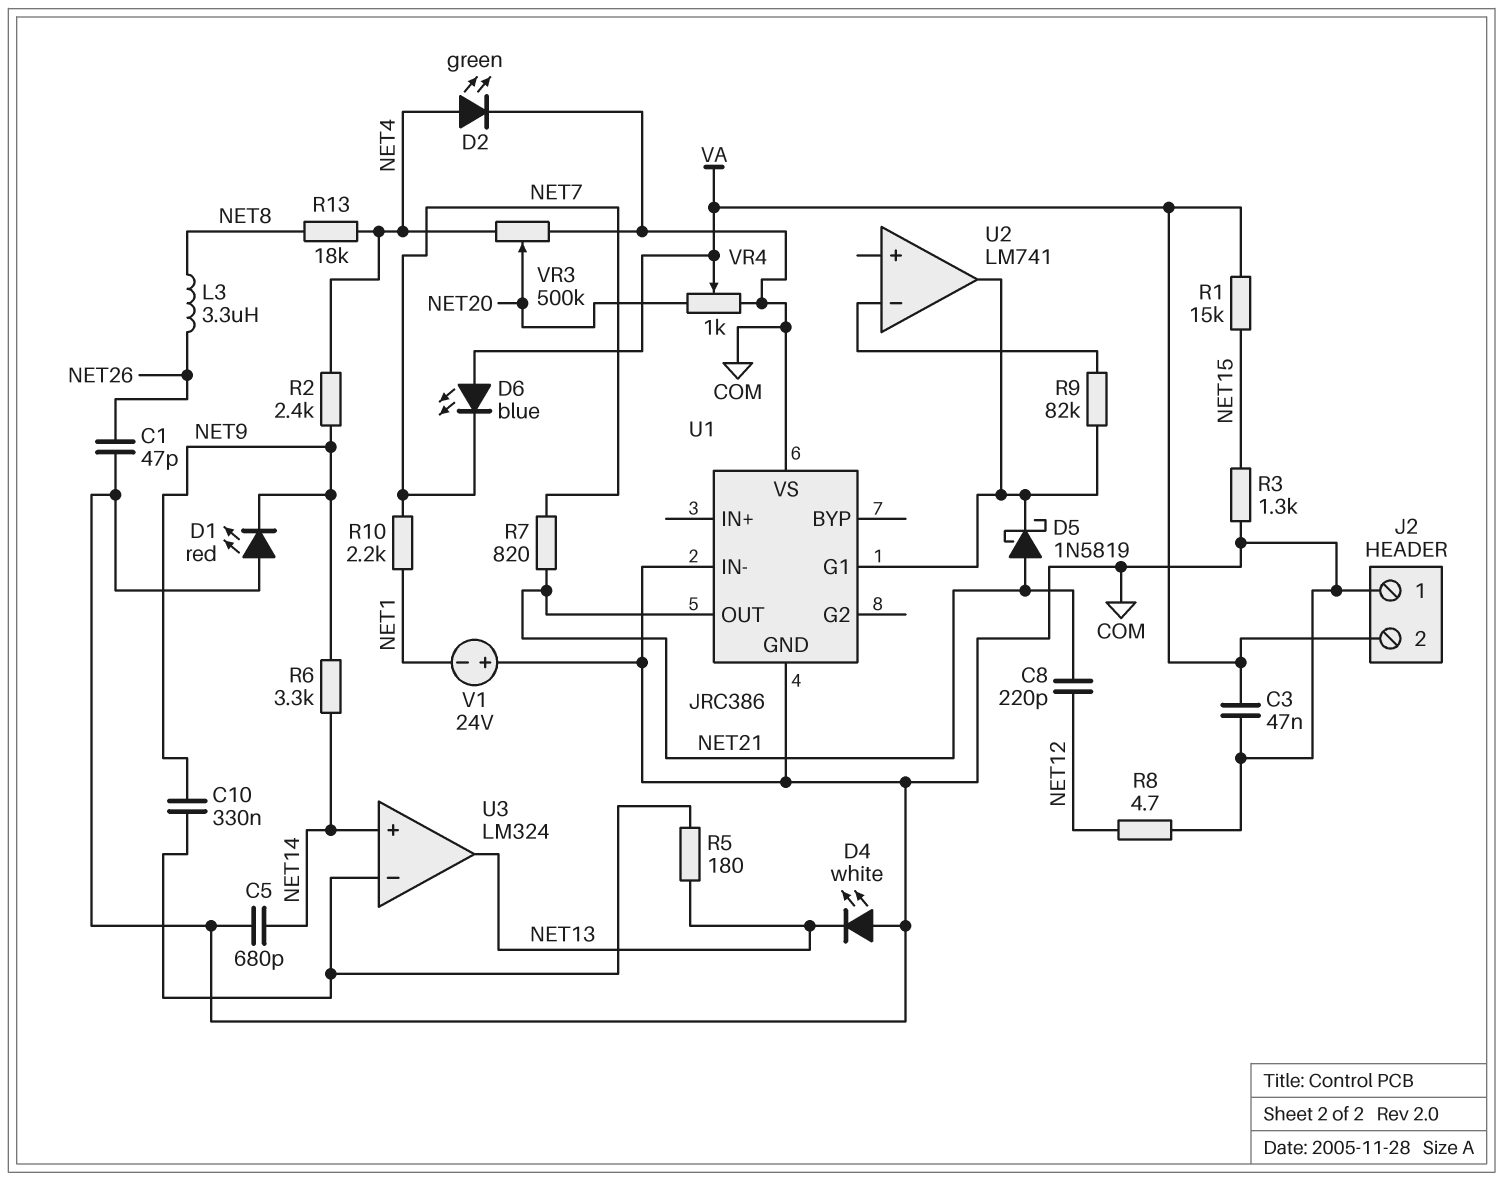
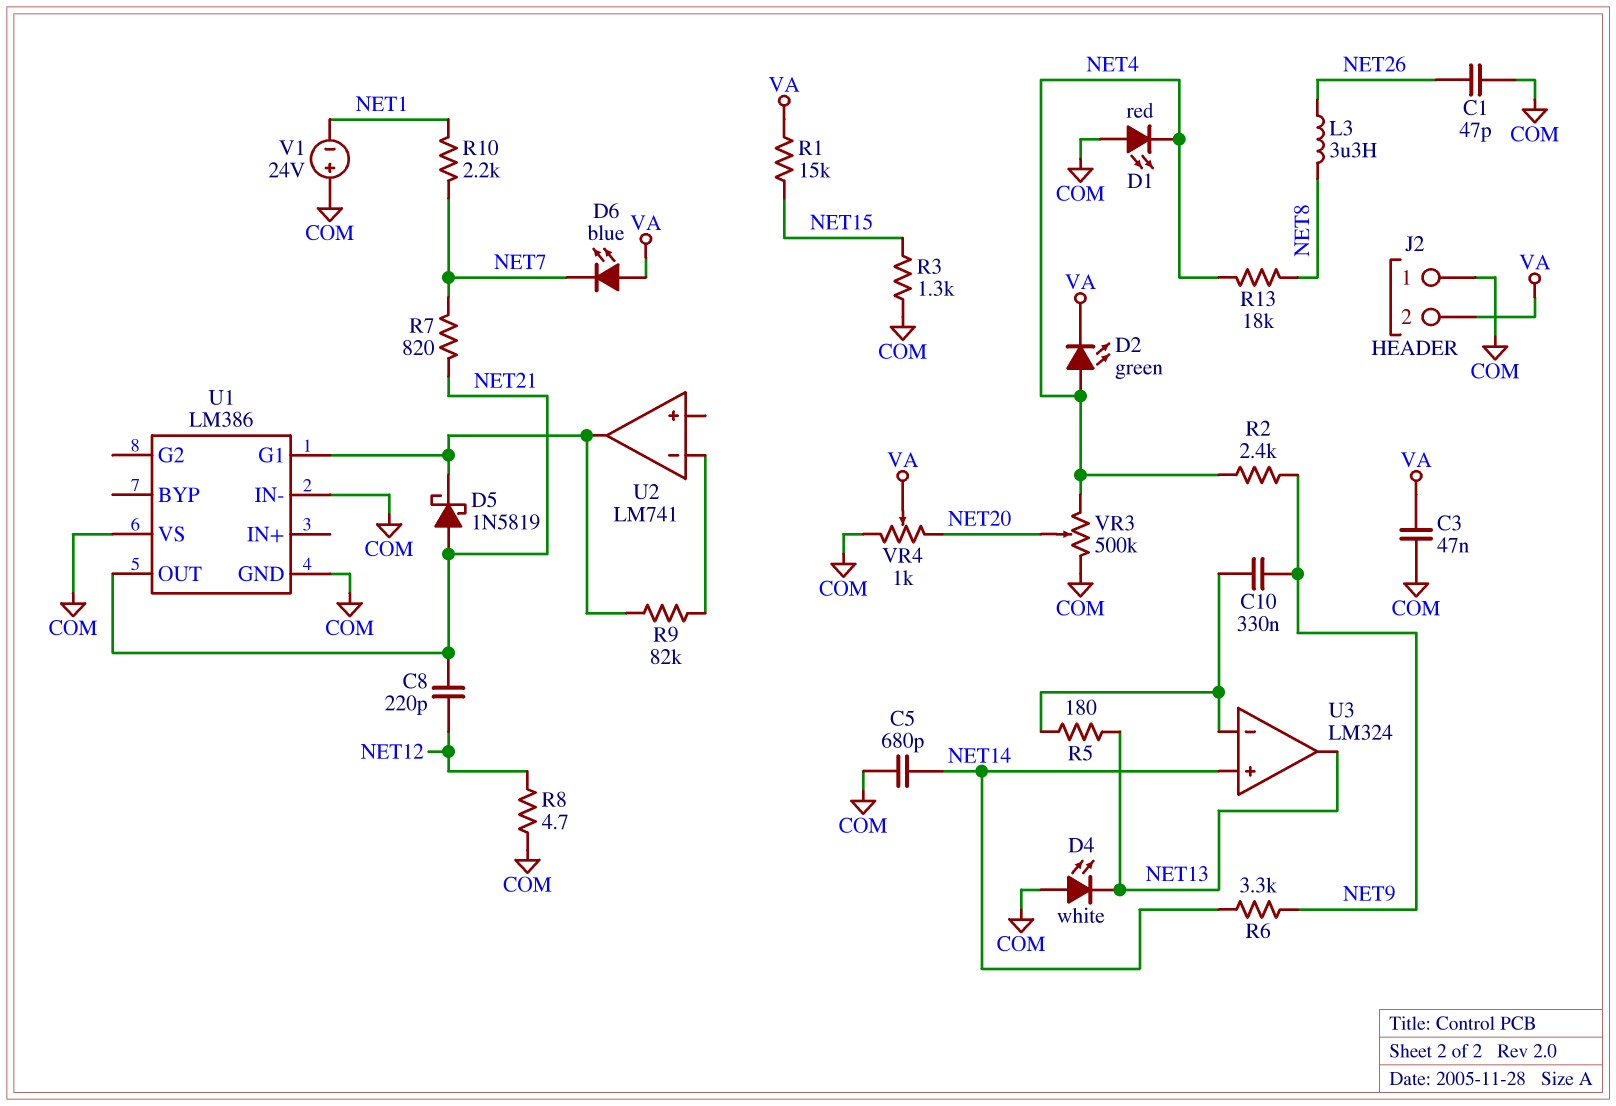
D1: LED red (A COM, K NET9) -> LED red (A COM, K NET4)
D2: LED green (A NET4, K COM) -> LED green (A NET4, K VA)
U1: JRC386 -> LM386

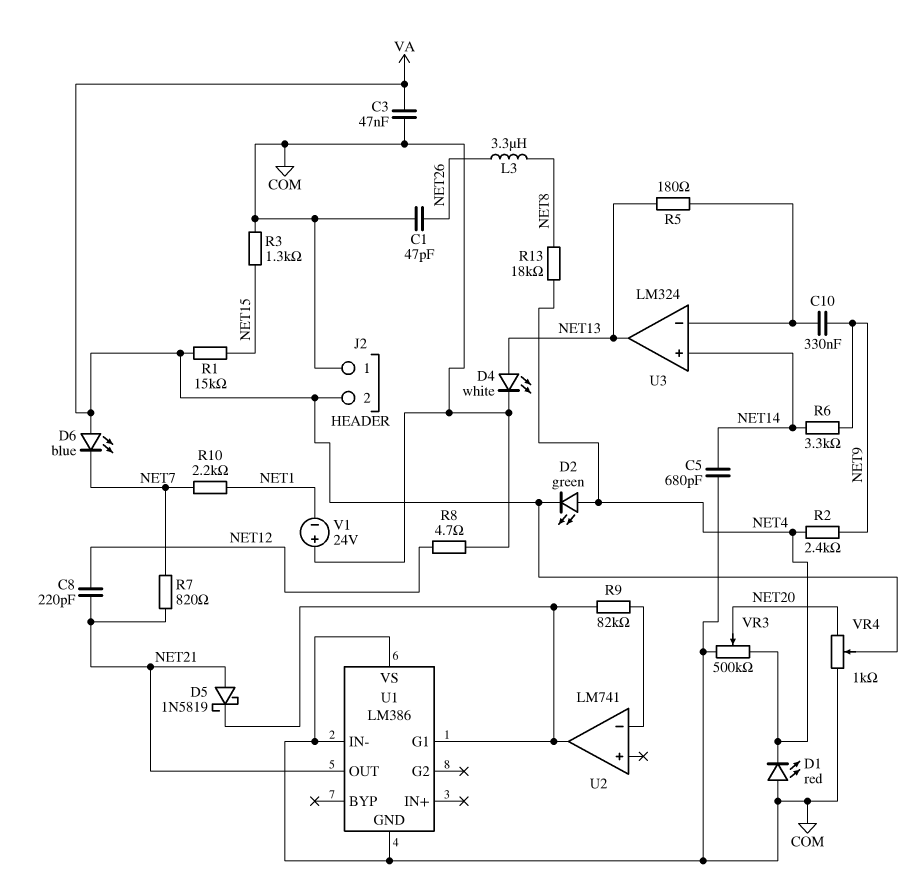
D4: LED white (A COM, K NET13) -> LED white (A NET13, K COM)

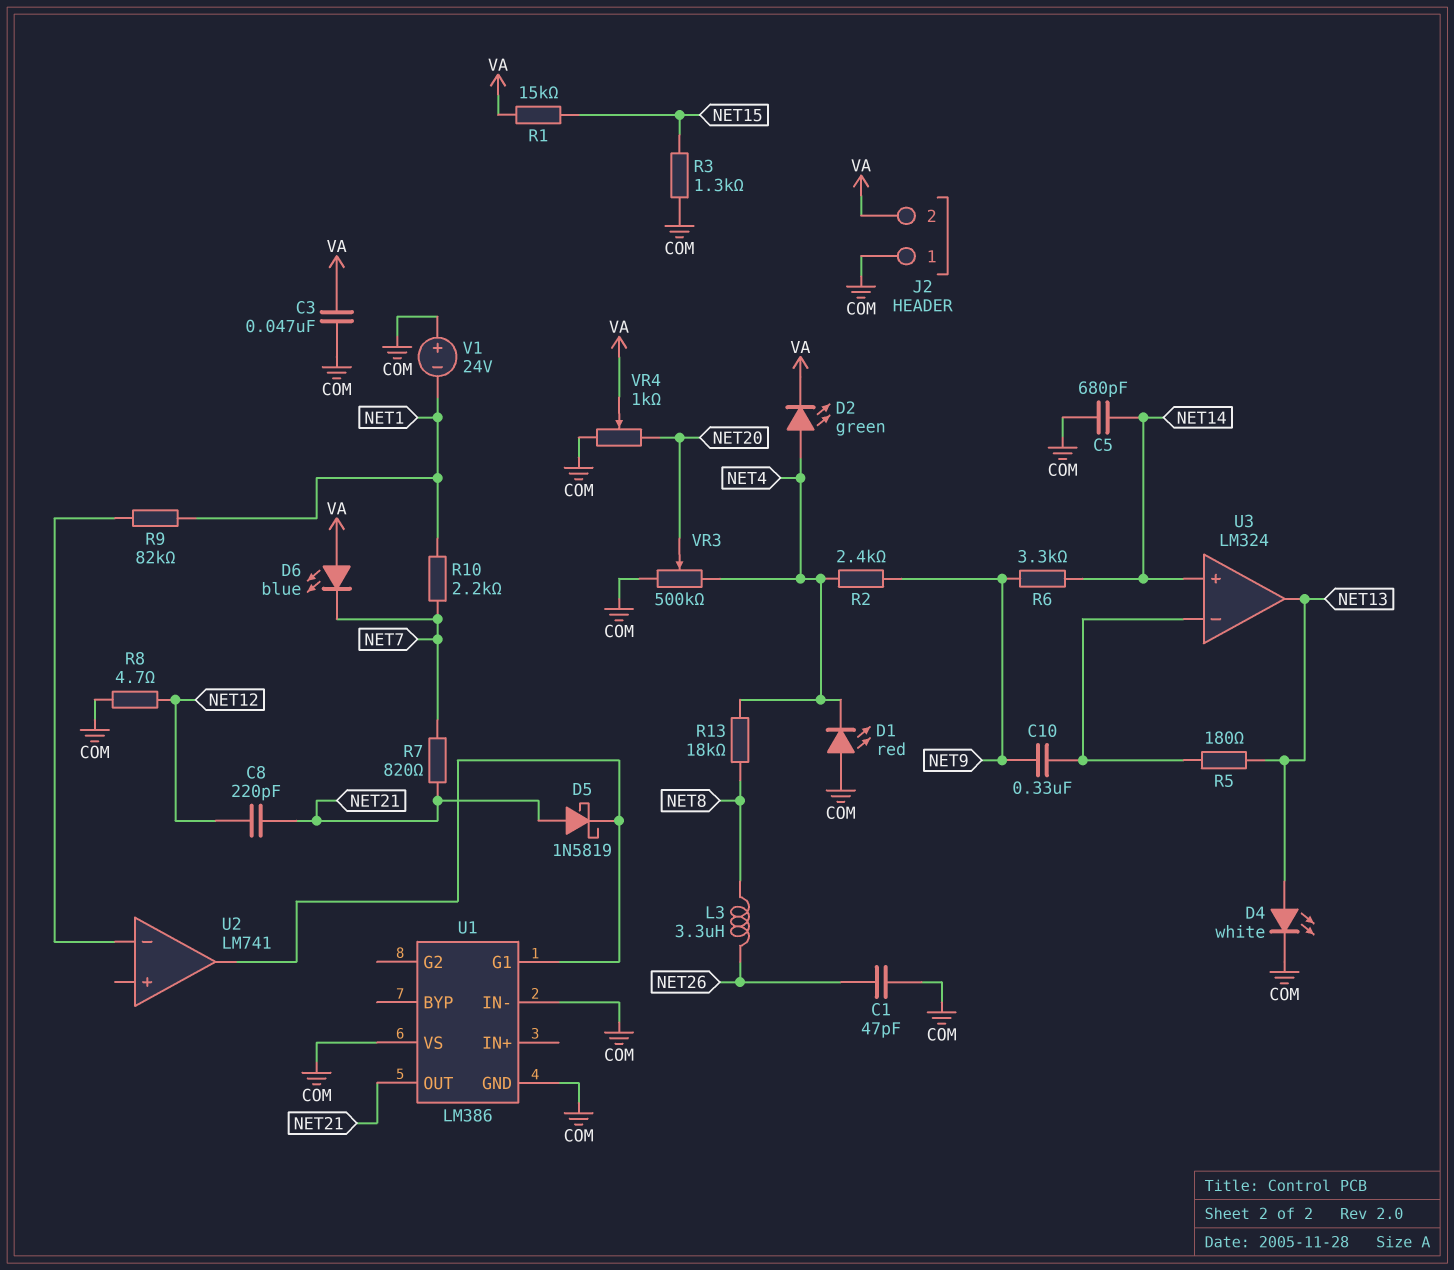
R9: 82k (U1/G1, U2/in-) -> 82k (NET1, U2/in-)

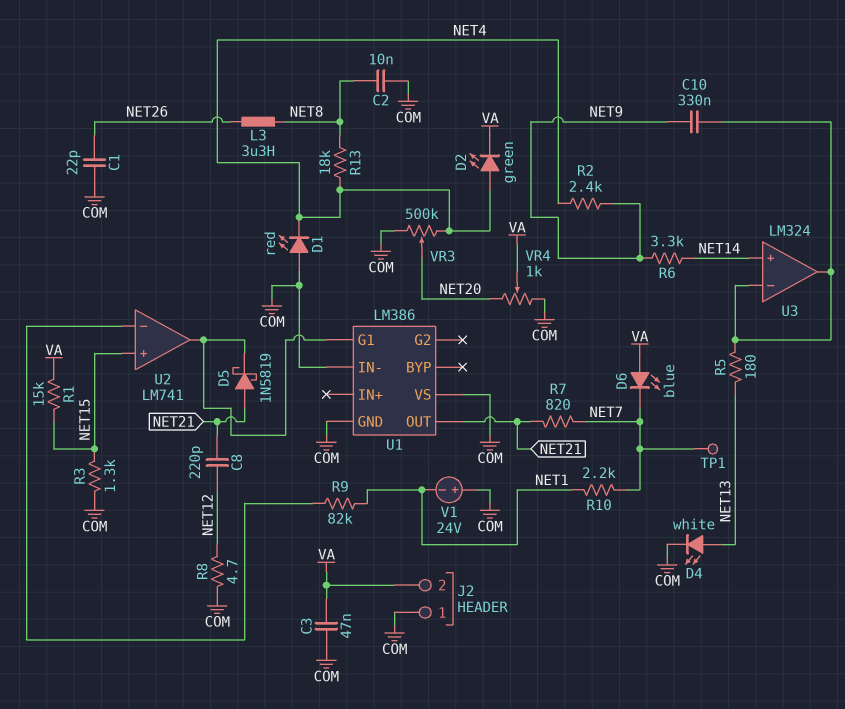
C1: 47pF (COM, NET26) -> 22pF (COM, NET26)
C2: none -> 10nF (COM, NET8)
C5: 680pF (COM, NET14) -> none
TP1: none -> test point (NET7)
U2 pin in+: none -> NET15
U3 pin out: NET13 -> U3/in-

